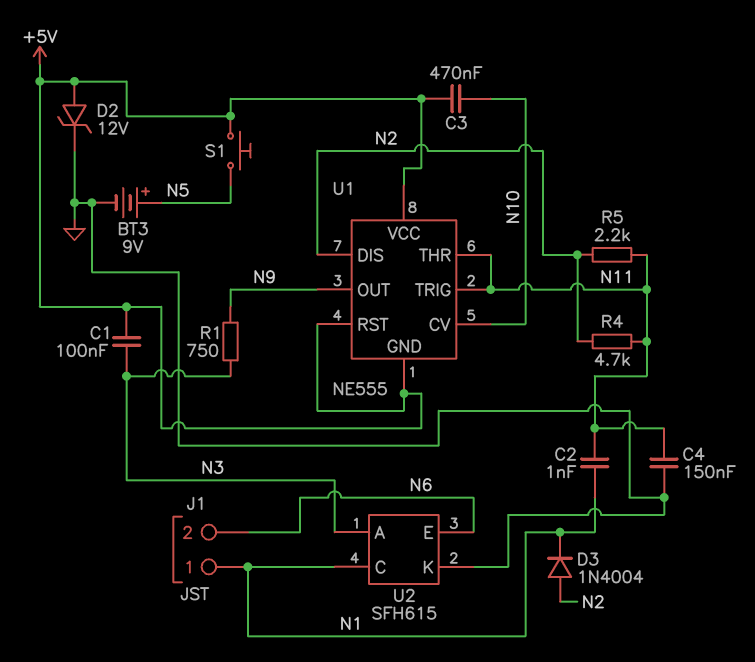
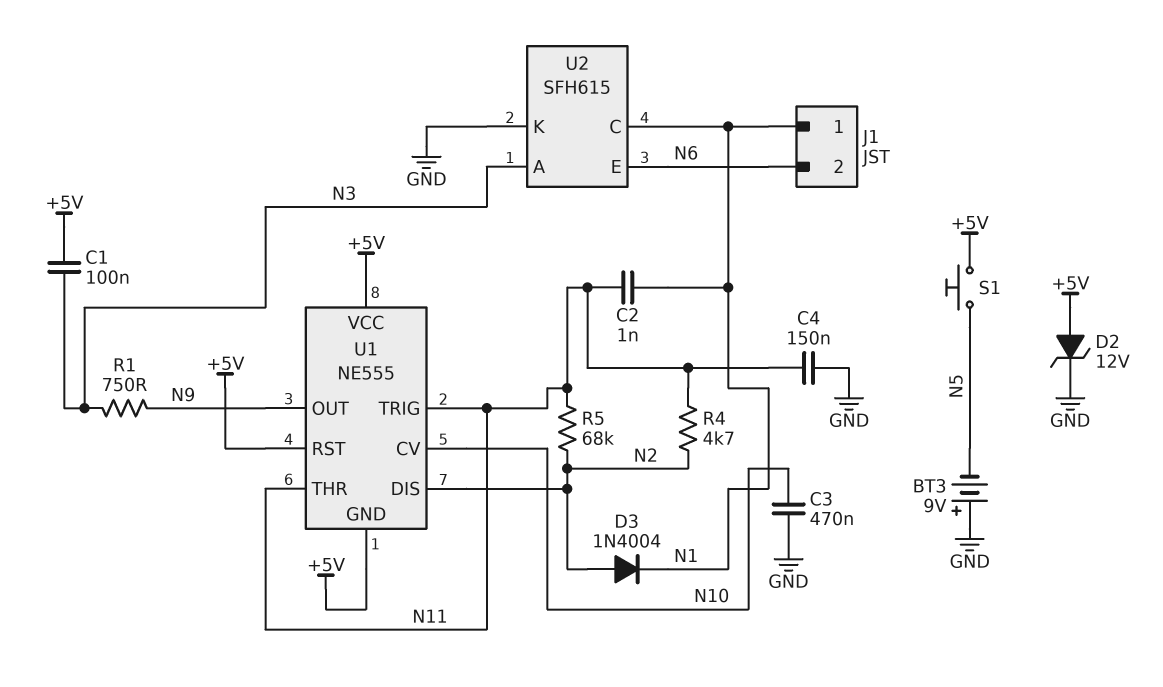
BT3: 9V (plus N5, minus GND) -> 9V (plus GND, minus N5)
C3: 470nF (+5V, N10) -> 470nF (GND, N10)
R5: 2.2k (N2, N11) -> 68k (N2, N11)

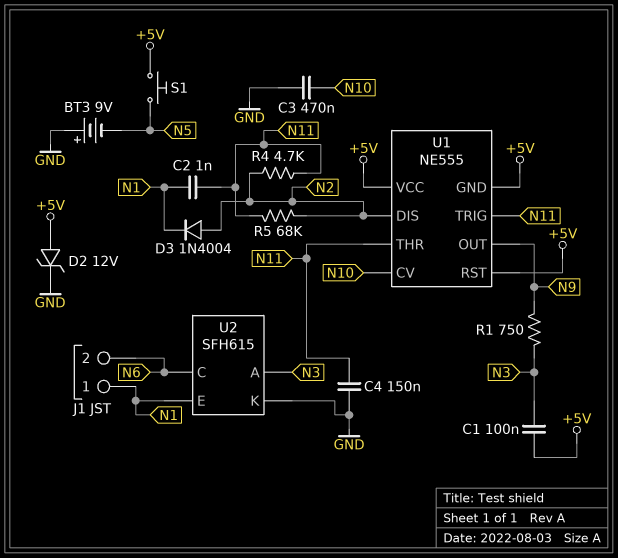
U2 pin C: N1 -> N6
U2 pin E: N6 -> N1

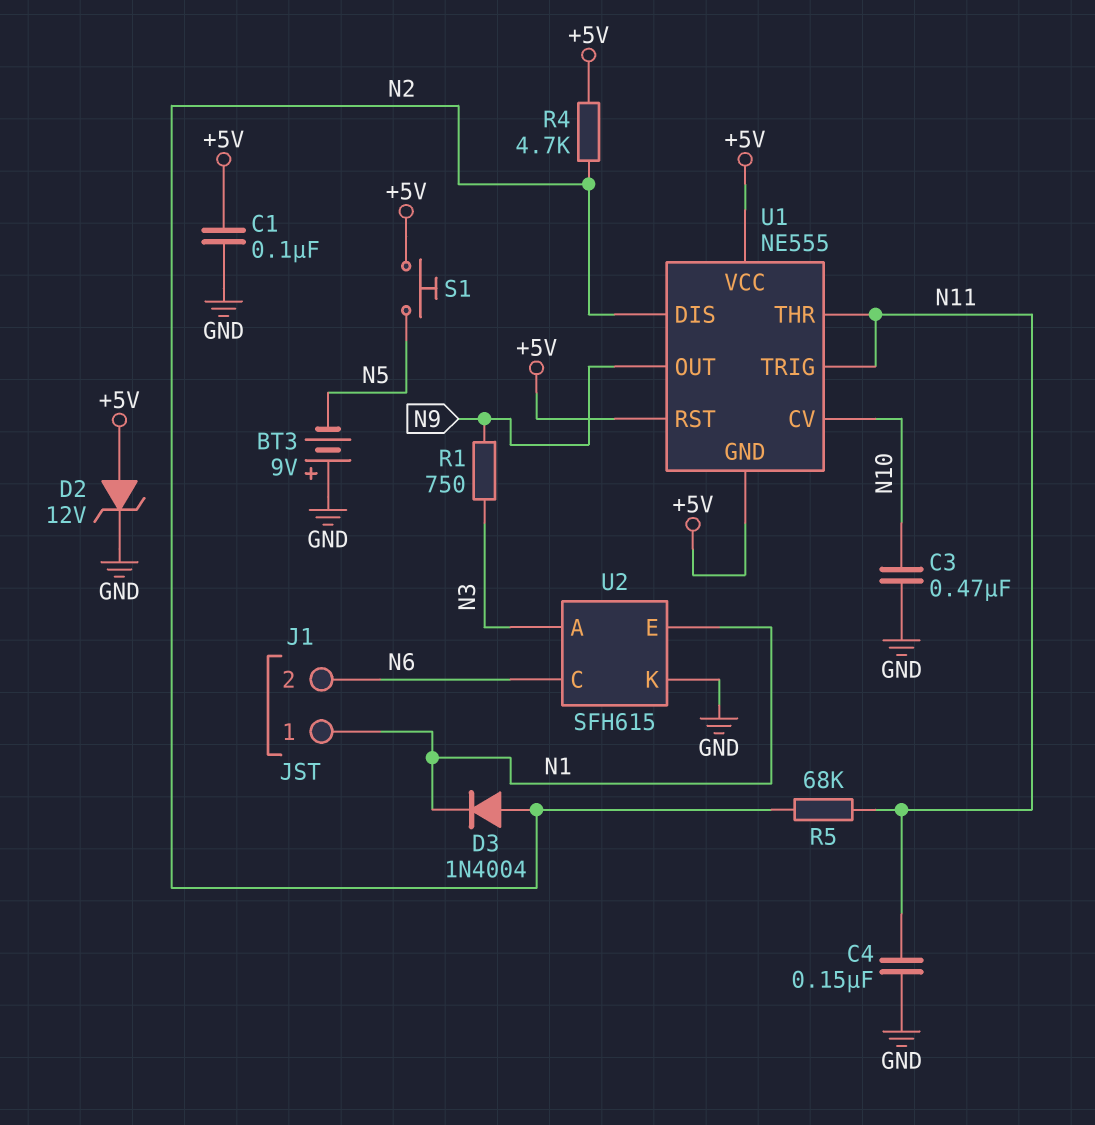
C1: 100nF (+5V, N3) -> 100nF (+5V, GND)
C2: 1nF (N1, N11) -> none
R4: 4.7k (N2, N11) -> 4.7k (+5V, N2)

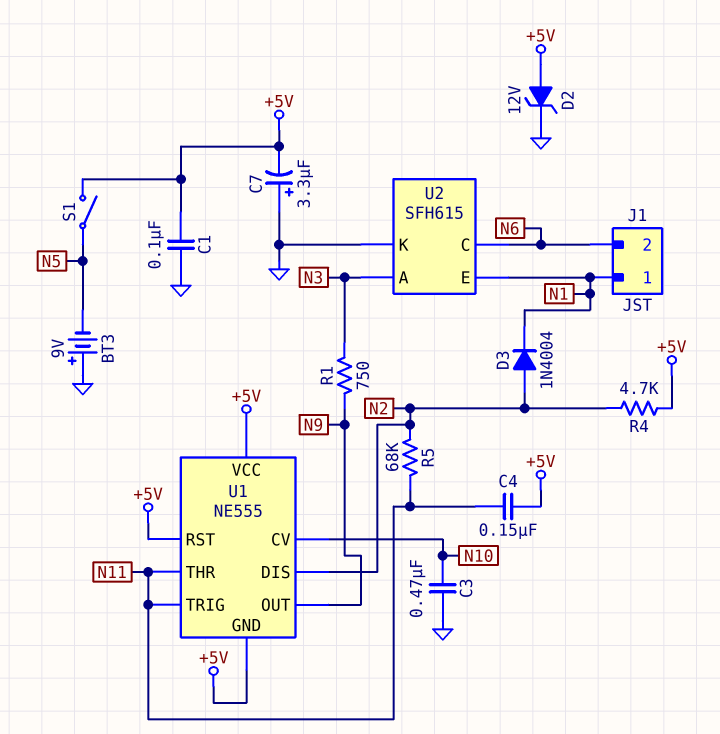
C4: 150nF (GND, N11) -> 150nF (+5V, N11)
C7: none -> 3.3uF (plus GND, minus +5V)
S1: button (+5V, N5) -> switch (+5V, N5)

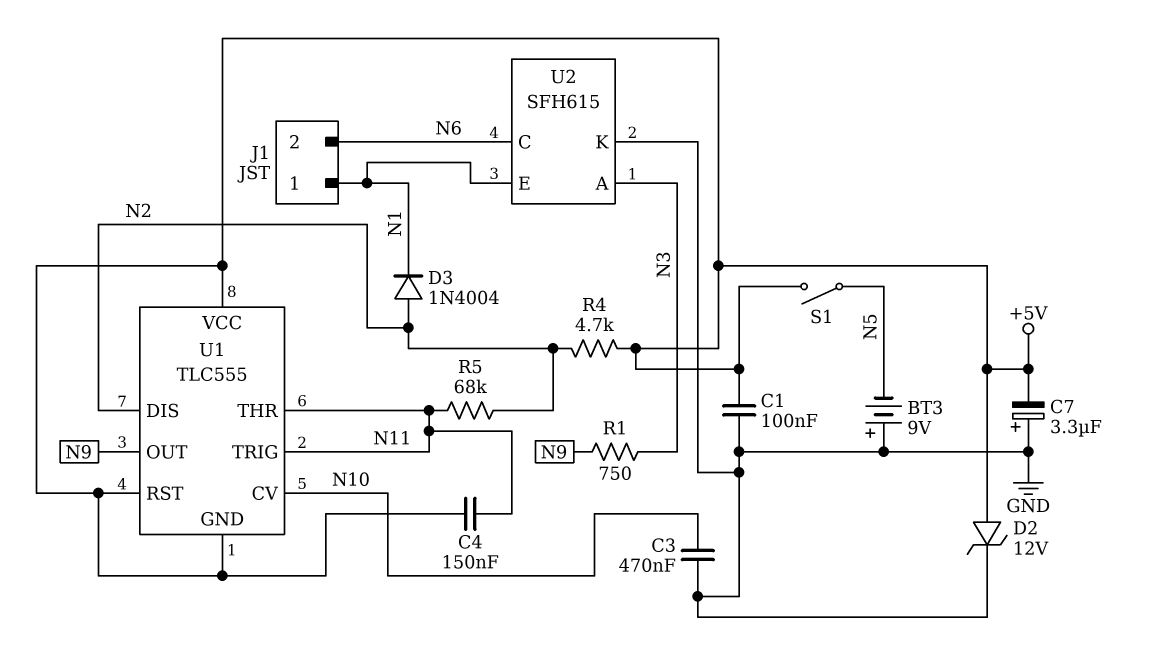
U1: NE555 -> TLC555

